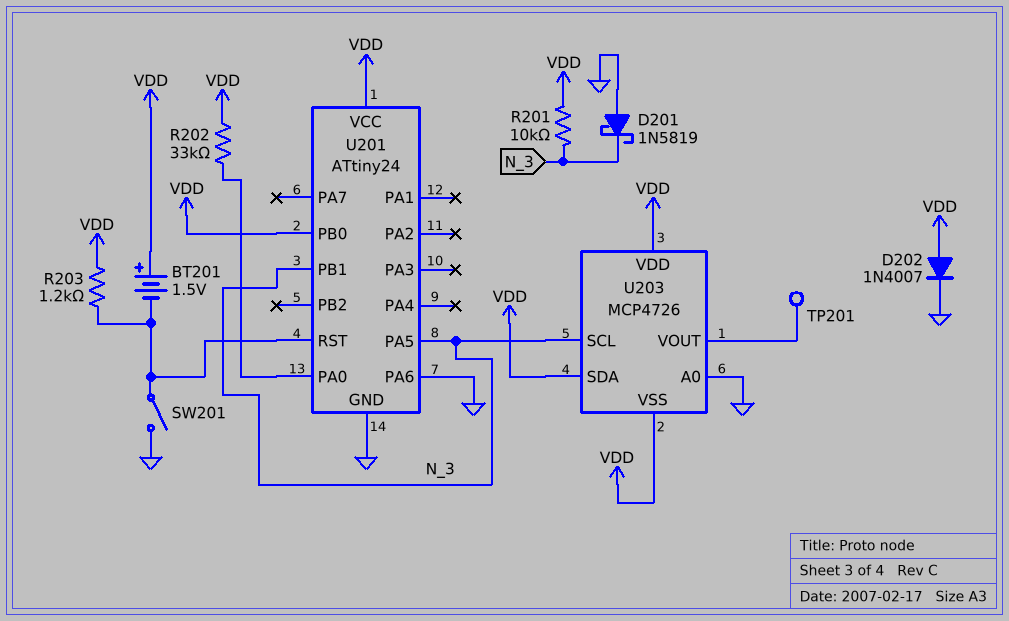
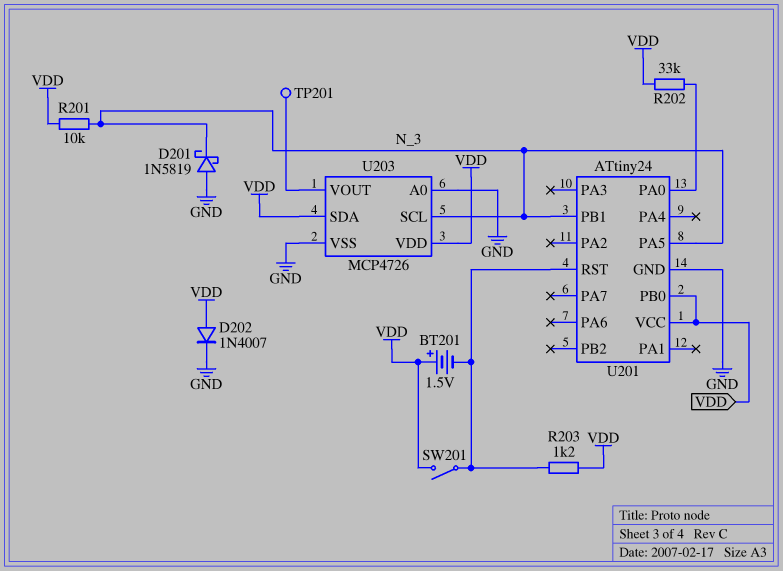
SW201: switch (GND, U201/RST) -> switch (U201/RST, VDD)
U201 pin PA6: GND -> none
U203 pin VSS: VDD -> GND

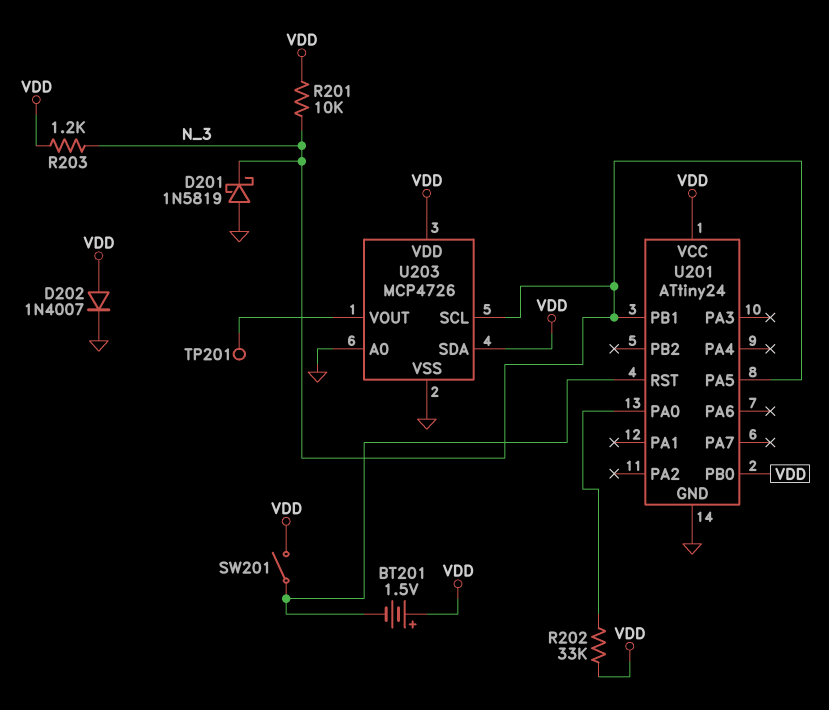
R203: 1.2k (U201/RST, VDD) -> 1.2k (N_3, VDD)

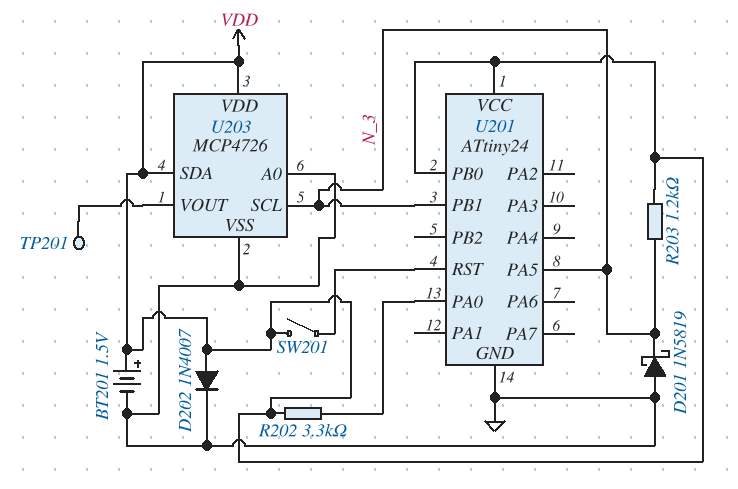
BT201: 1.5V (plus VDD, minus U201/RST) -> 1.5V (plus VDD, minus GND)
R201: 10k (N_3, VDD) -> none
R202: 33k (U201/PA0, VDD) -> 3.3k (U201/PA0, VDD)

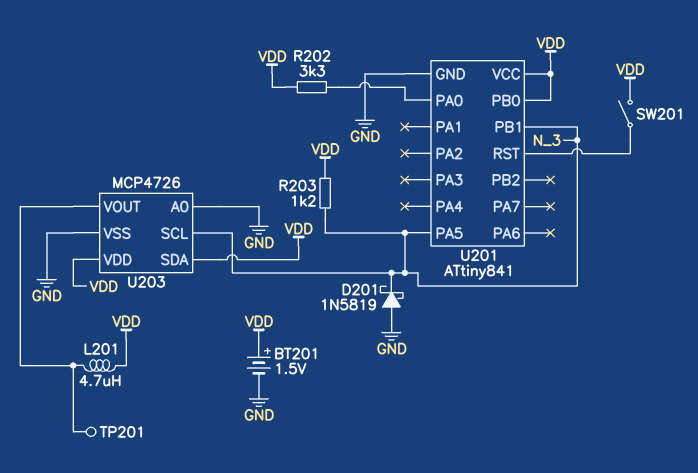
D202: diode 1N4007 (A VDD, K GND) -> none
L201: none -> 4.7uH (U203/VOUT, VDD)
U201: ATtiny24 -> ATtiny841

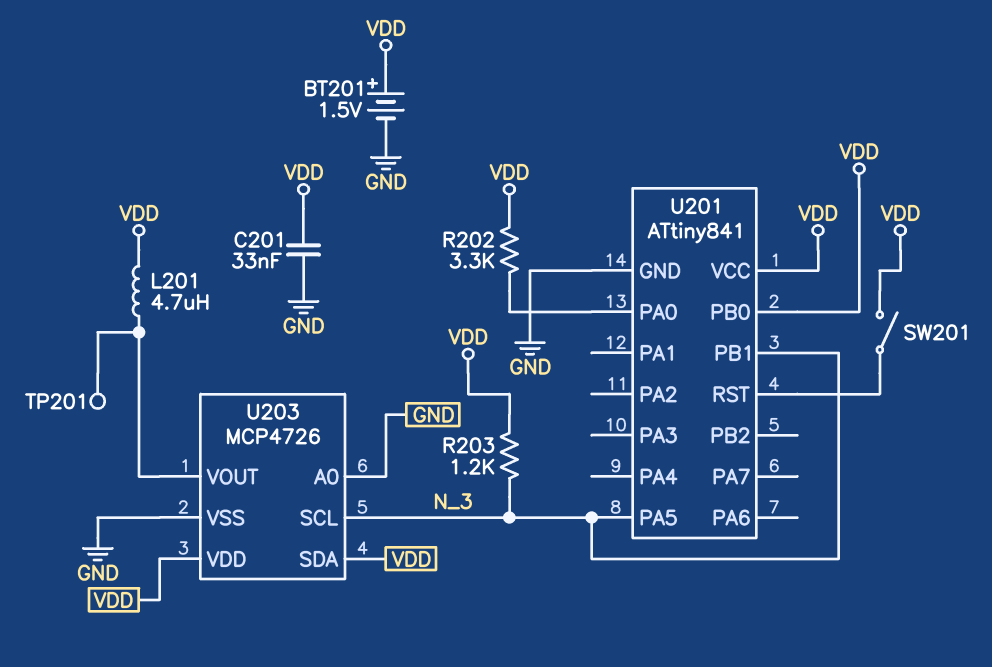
C201: none -> 33nF (GND, VDD)
D201: schottky 1N5819 (A GND, K N_3) -> none

